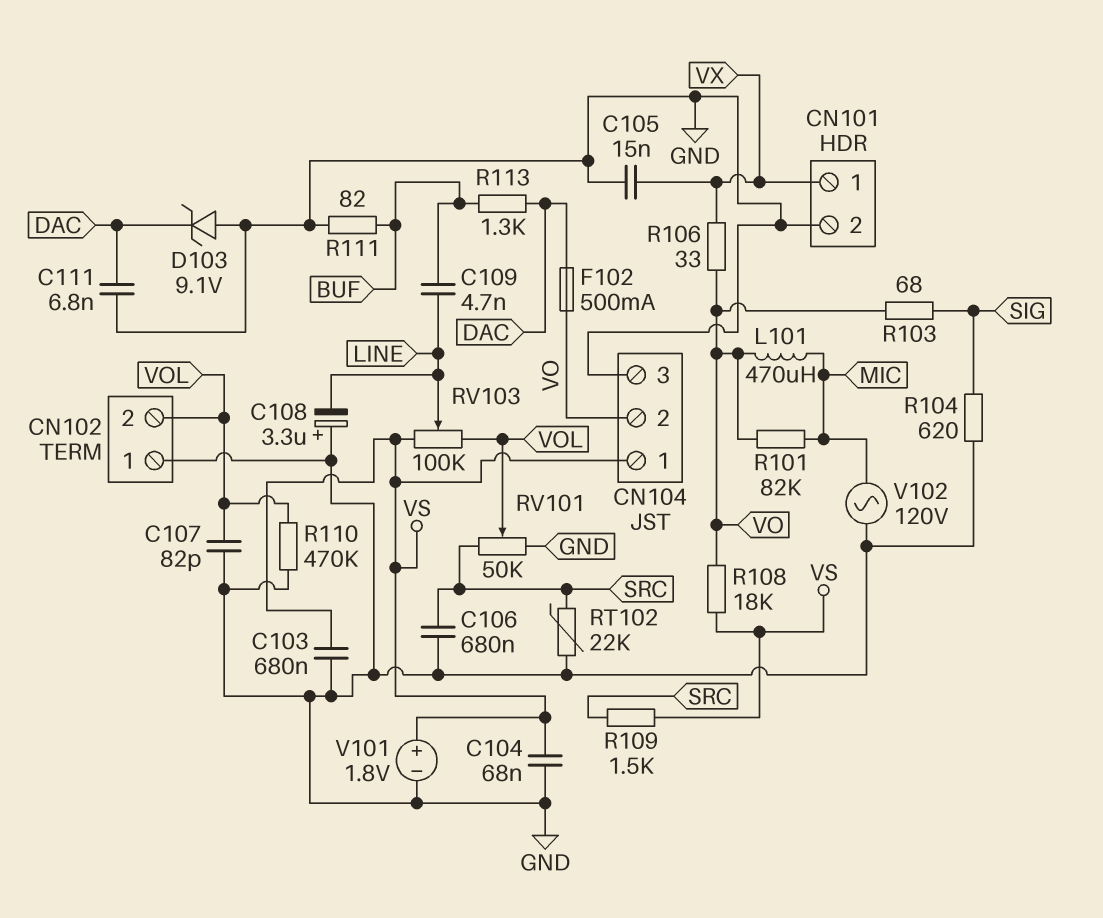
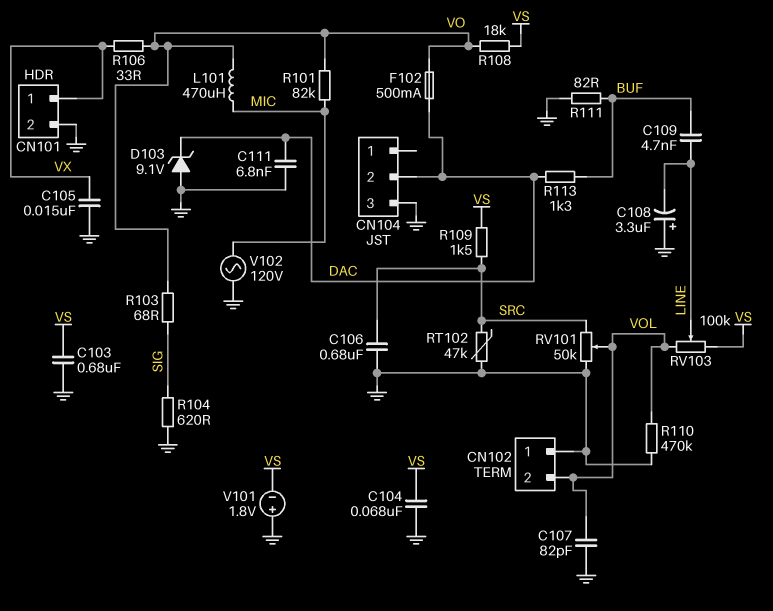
CN104 pin 1: VS -> none
CN104 pin 2: VO -> DAC
RT102: 22k (GND, SRC) -> 47k (GND, SRC)
V101: 1.8V (plus VS, minus GND) -> 1.8V (plus GND, minus VS)

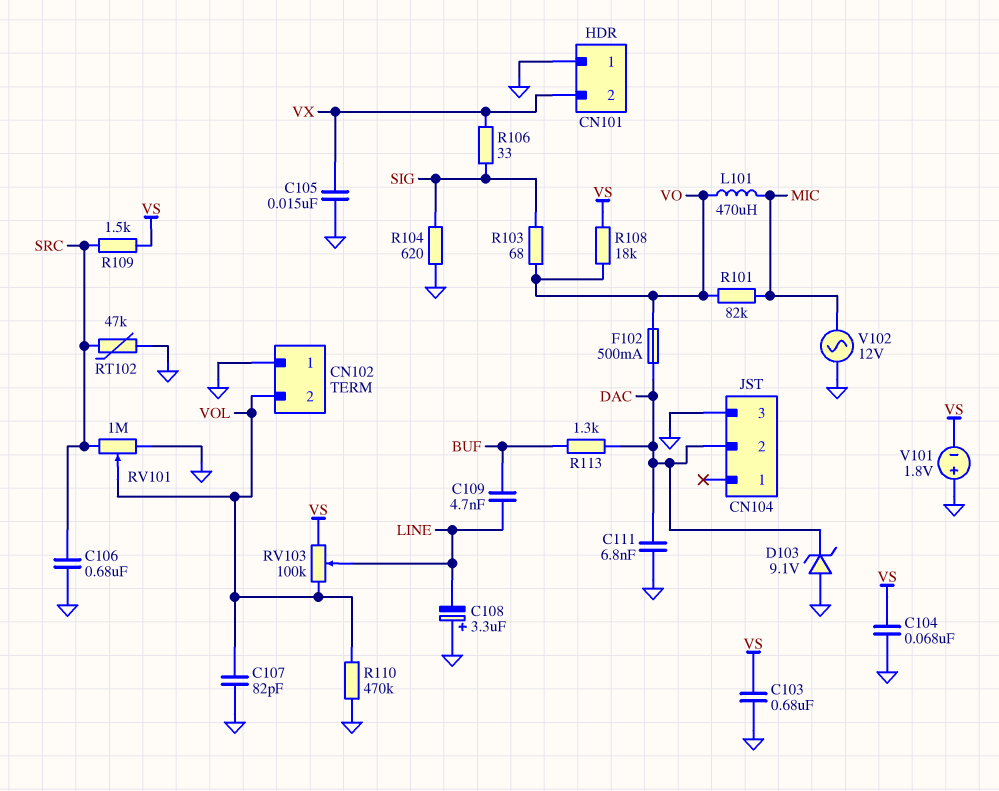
CN101 pin 1: VX -> GND
CN101 pin 2: GND -> VX
R106: 33 (VO, VX) -> 33 (SIG, VX)
R111: 82 (BUF, GND) -> none
RV101: 50k (GND, SRC, wiper VOL) -> 1M (GND, SRC, wiper VOL)
V102: AC 120V (GND, MIC) -> AC 12V (GND, MIC)

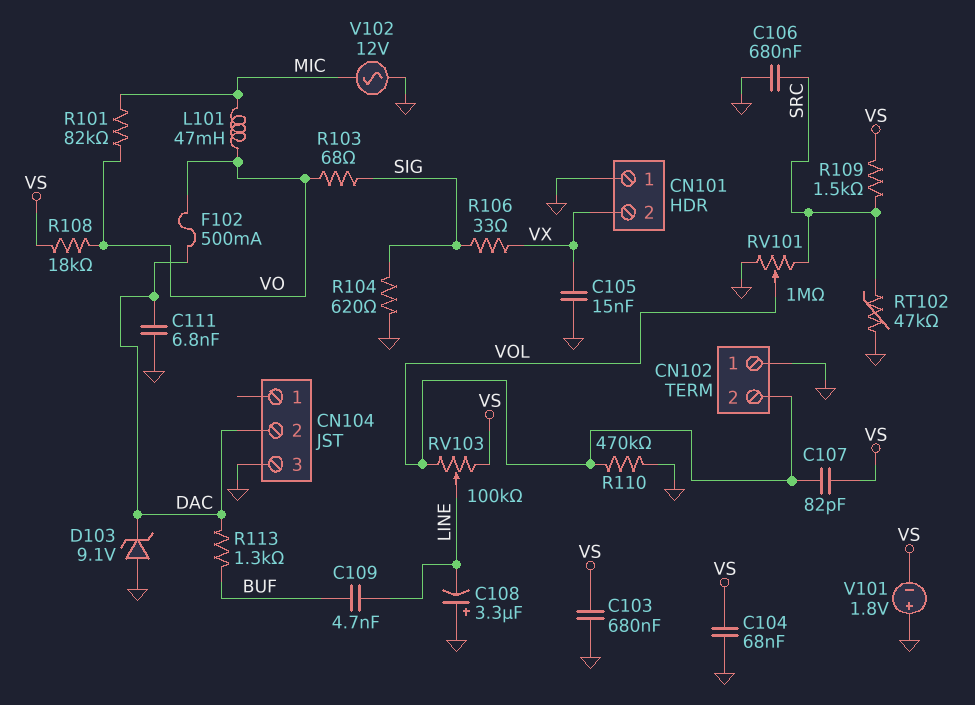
C107: 82pF (GND, VOL) -> 82pF (VOL, VS)
L101: 470uH (MIC, VO) -> 47mH (MIC, VO)

